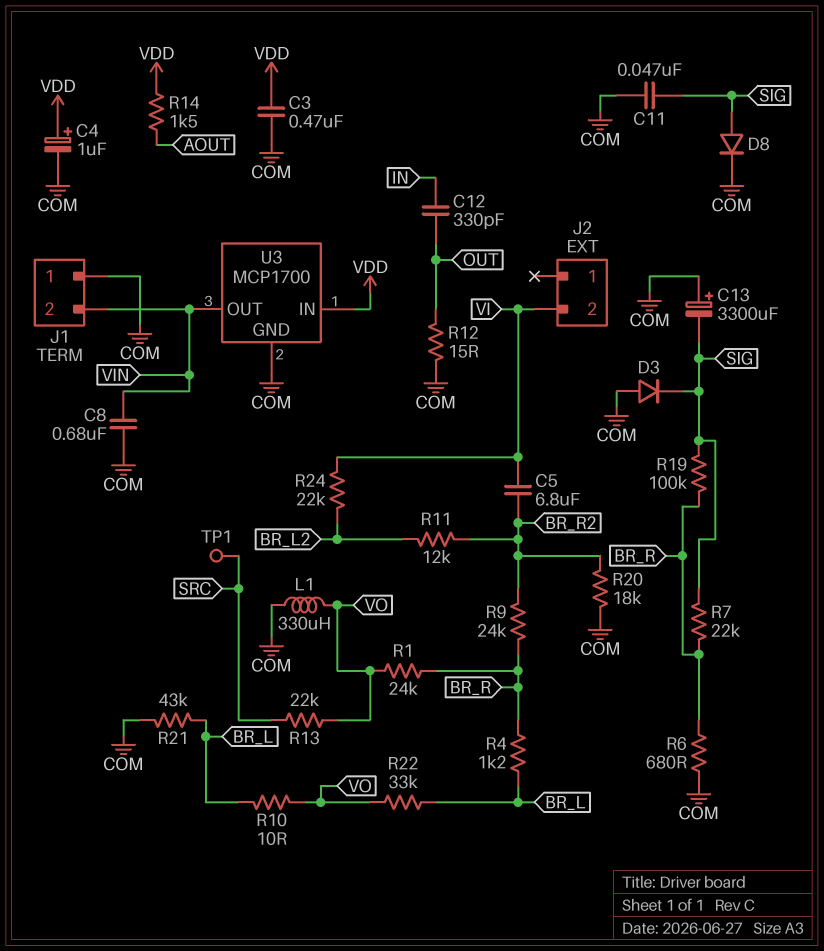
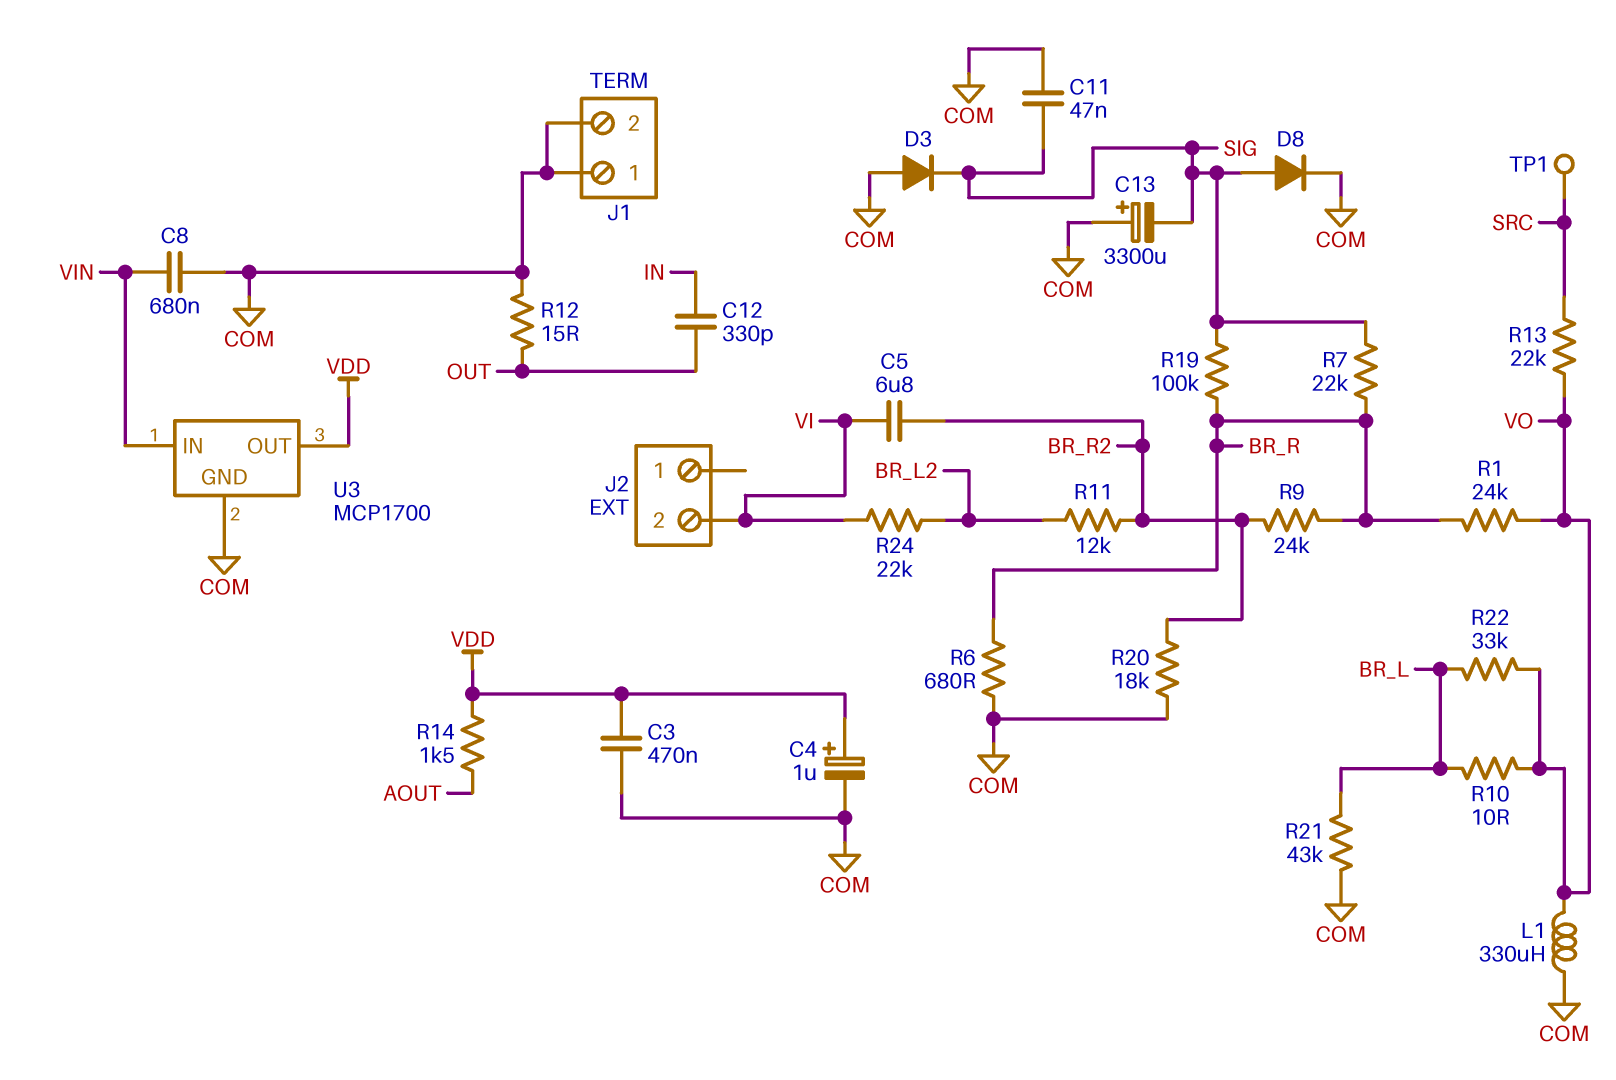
J1 pin 2: VIN -> COM
R4: 1.2k (BR_L, BR_R) -> none
U3 pin IN: VDD -> VIN
U3 pin OUT: VIN -> VDD

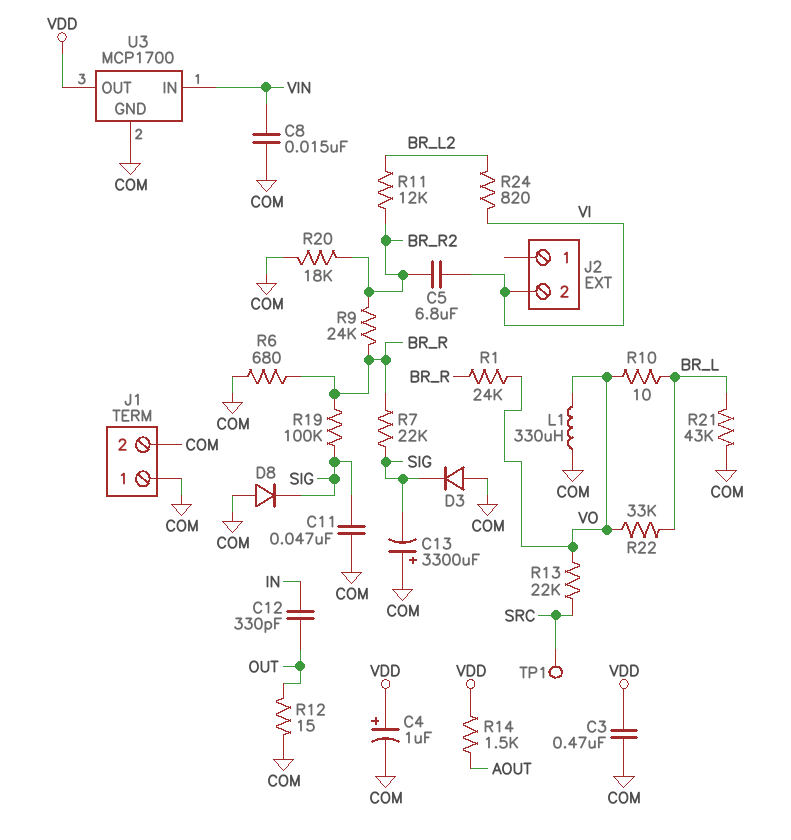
C8: 680nF (COM, VIN) -> 15nF (COM, VIN)
D8: diode (A SIG, K COM) -> diode (A COM, K SIG)
R24: 22k (BR_L2, VI) -> 820 (BR_L2, VI)

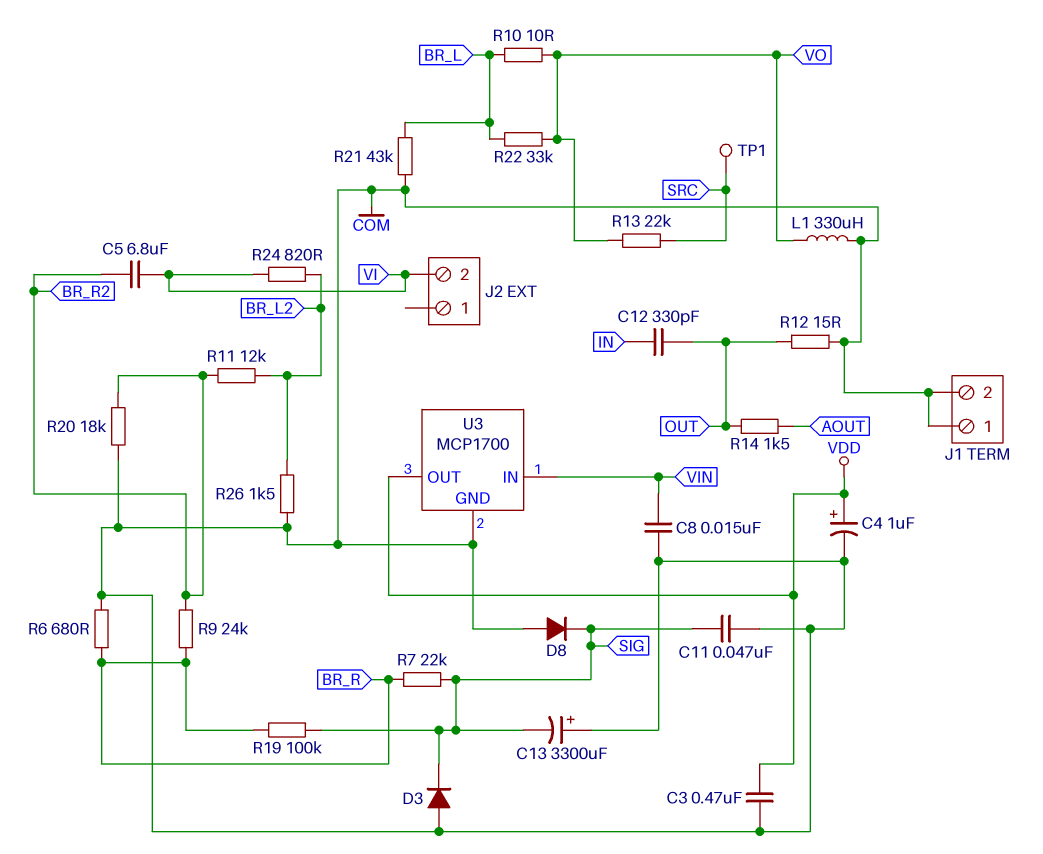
R1: 24k (BR_R, VO) -> none
R14: 1.5k (AOUT, VDD) -> 1.5k (AOUT, OUT)
R26: none -> 1.5k (BR_L2, COM)

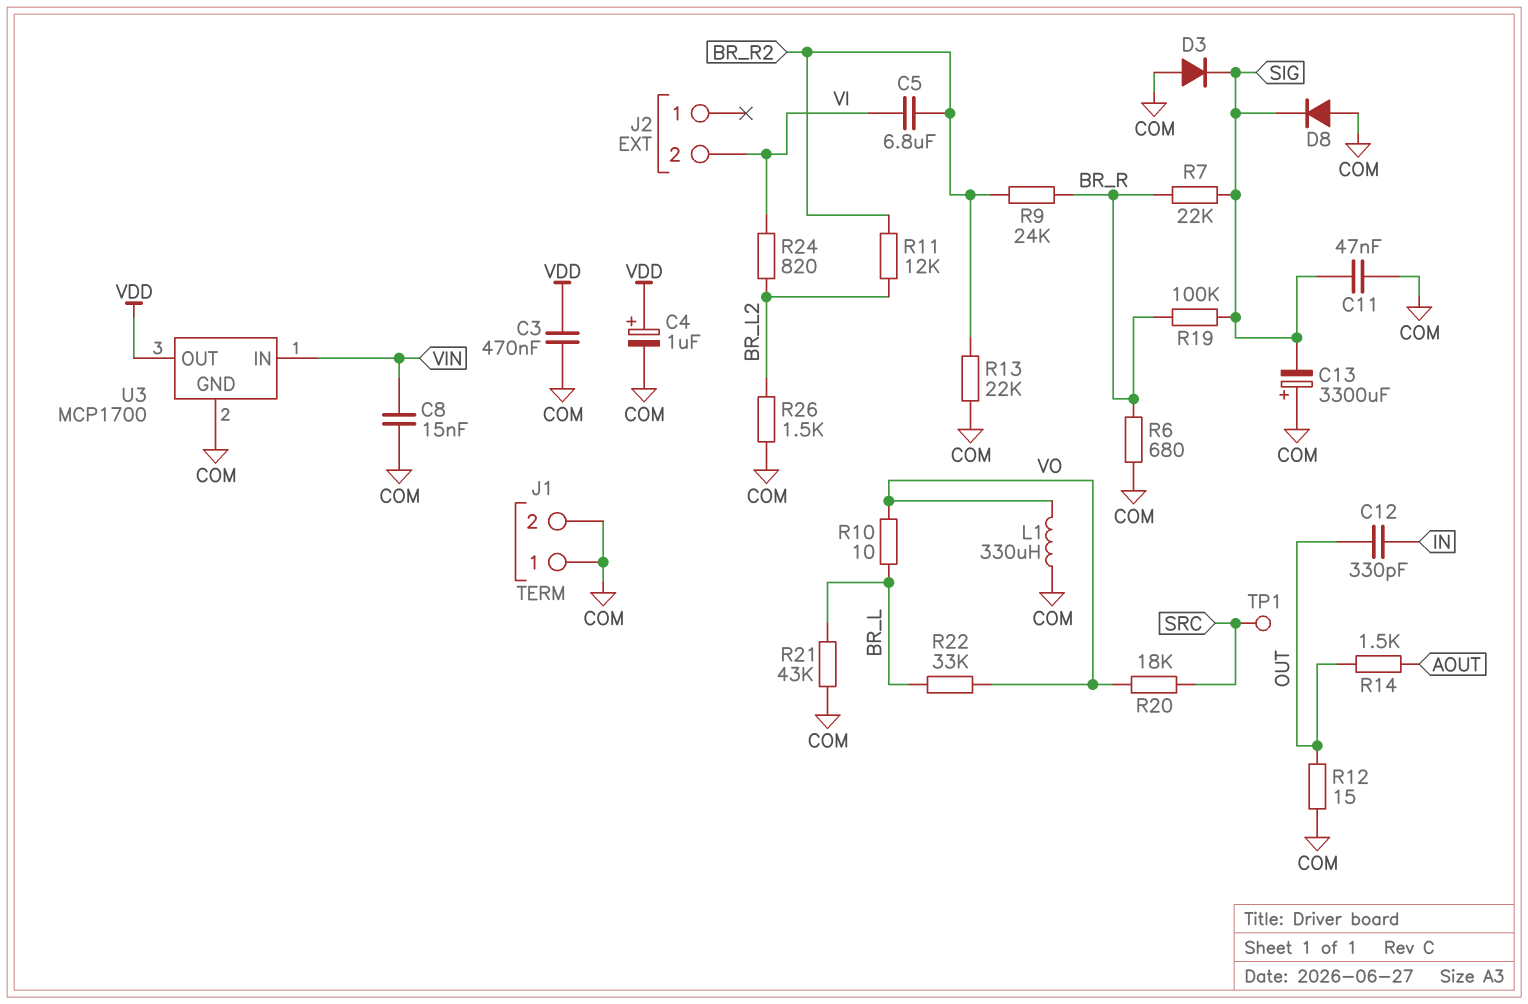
R13: 22k (SRC, VO) -> 22k (BR_R2, COM)
R20: 18k (BR_R2, COM) -> 18k (SRC, VO)

